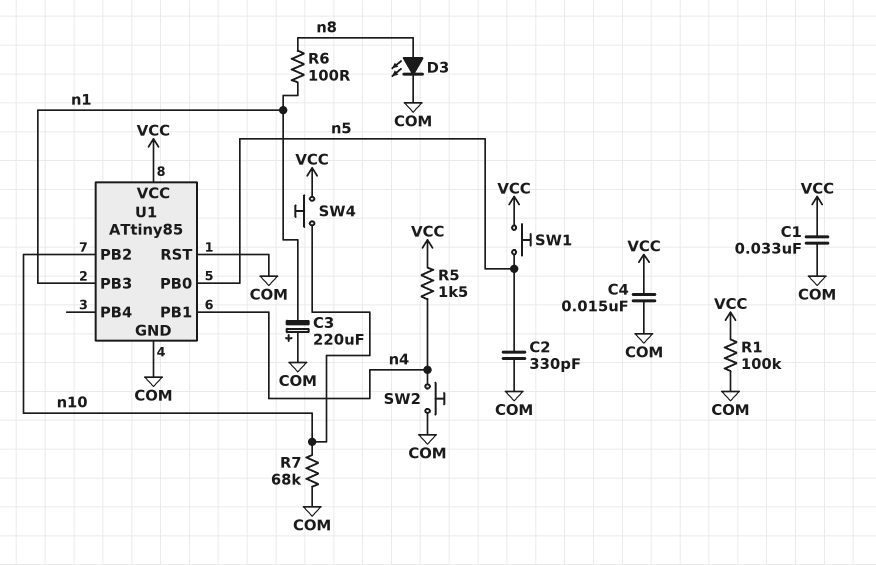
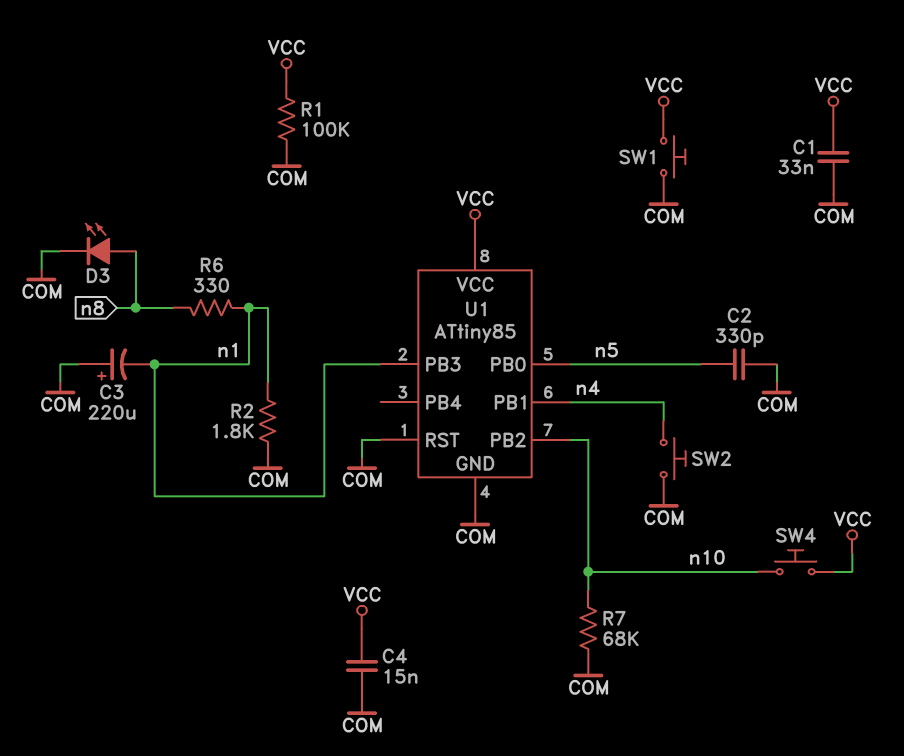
R2: none -> 1.8k (COM, n1)
R5: 1.5k (VCC, n4) -> none
R6: 100 (n1, n8) -> 330 (n1, n8)
SW1: button (VCC, n5) -> button (COM, VCC)

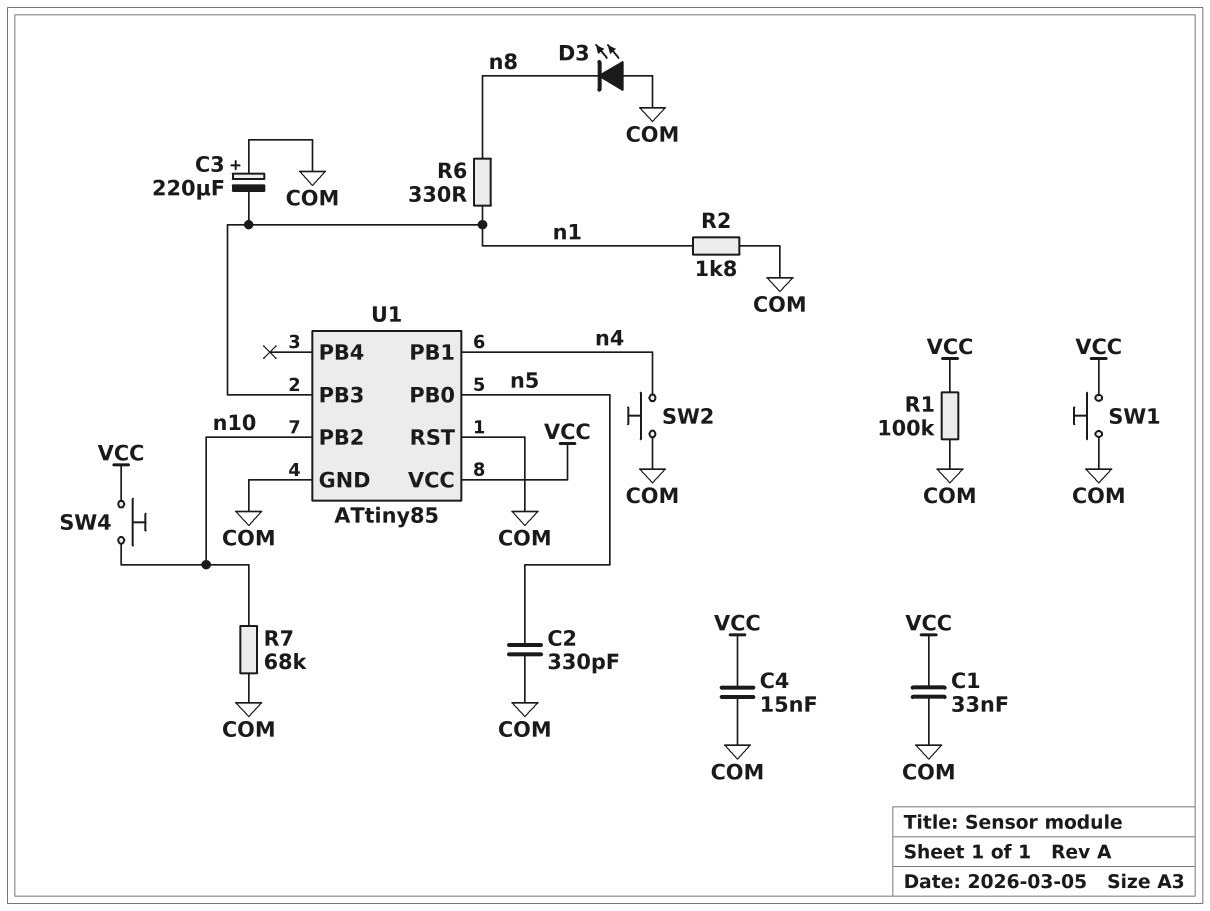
D3: LED (A n8, K COM) -> LED (A COM, K n8)

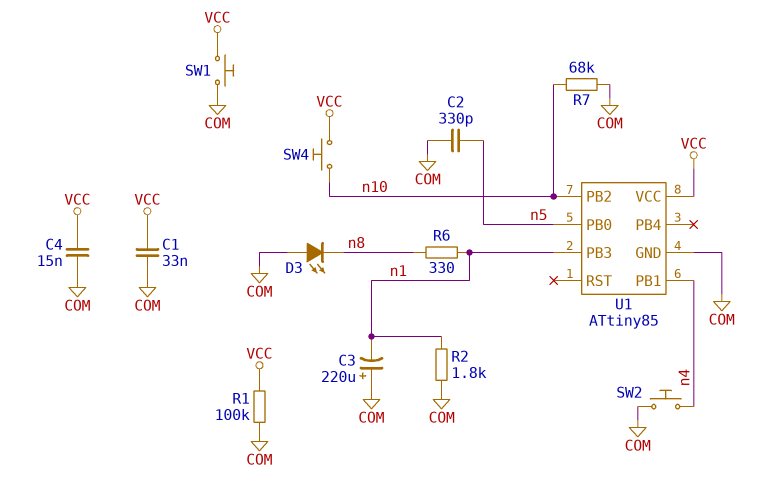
U1 pin RST: COM -> none

